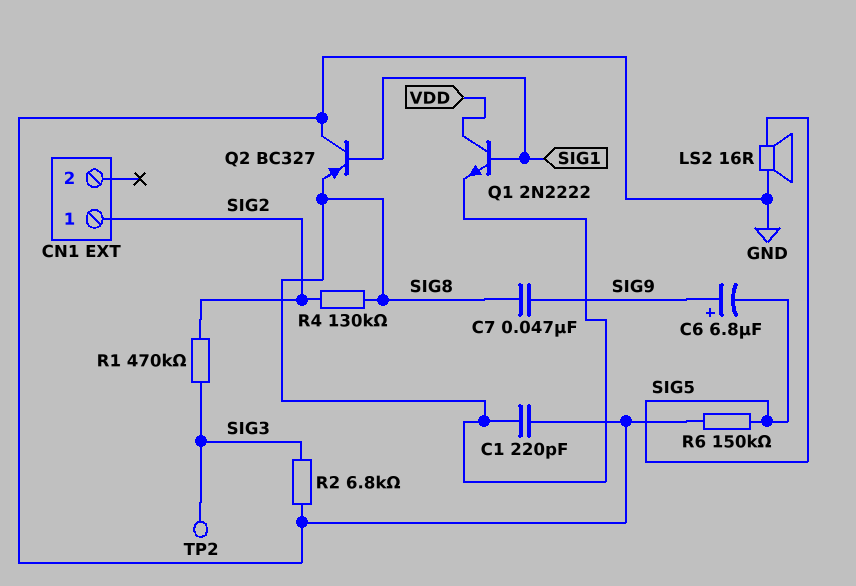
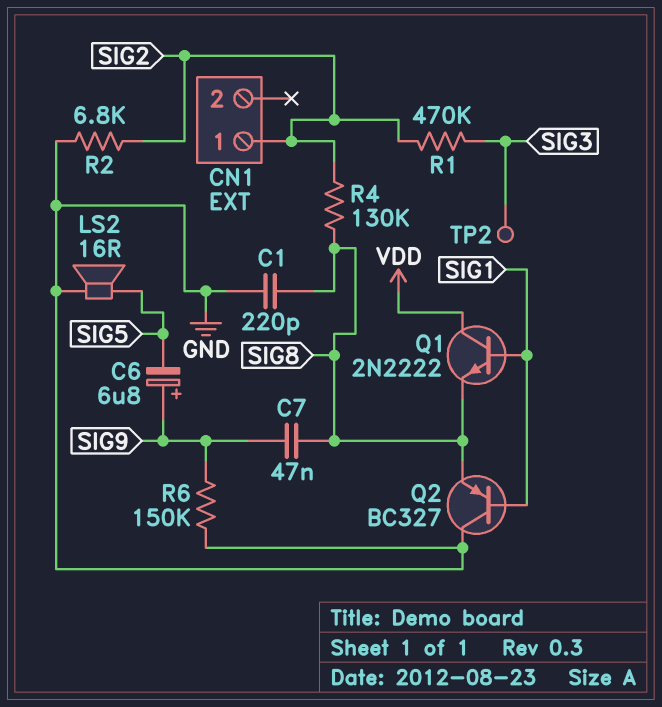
R2: 6.8k (GND, SIG3) -> 6.8k (GND, SIG2)
R6: 150k (GND, SIG5) -> 150k (GND, SIG9)

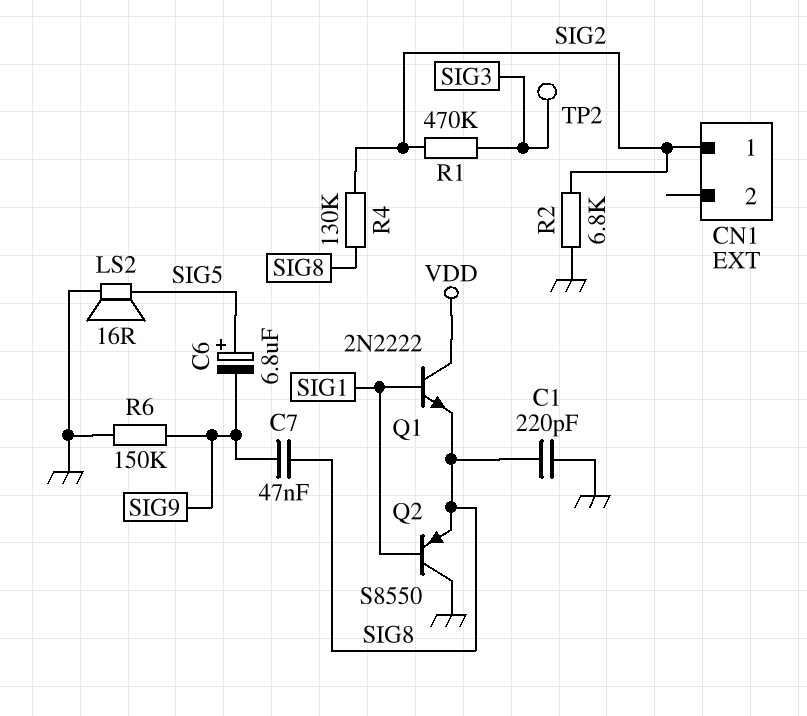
C6: 6.8uF (plus SIG9, minus SIG5) -> 6.8uF (plus SIG5, minus SIG9)
Q2: PNP BC327 (B SIG1, C GND, E SIG8) -> PNP S8550 (B SIG1, C GND, E SIG8)

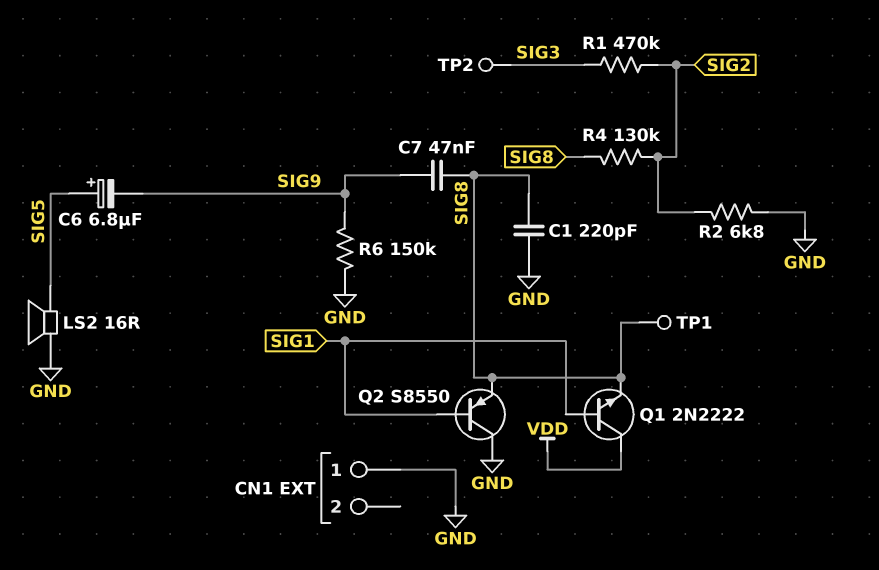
CN1 pin 1: SIG2 -> GND
TP1: none -> test point (SIG8)

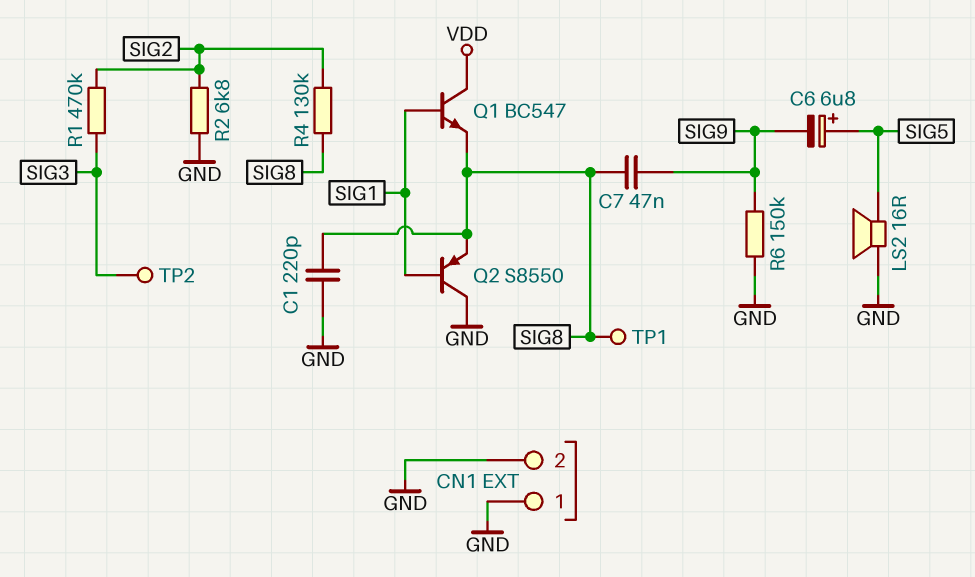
CN1 pin 2: none -> GND
Q1: NPN 2N2222 (B SIG1, C VDD, E SIG8) -> NPN BC547 (B SIG1, C VDD, E SIG8)

